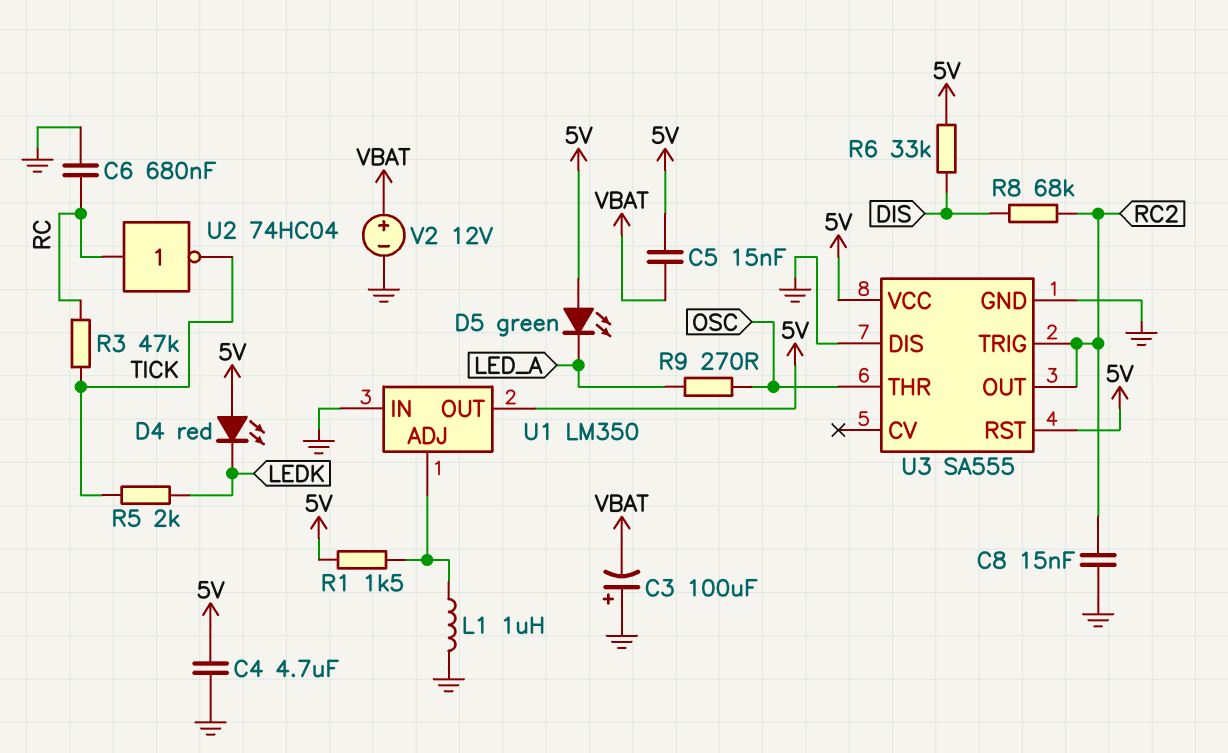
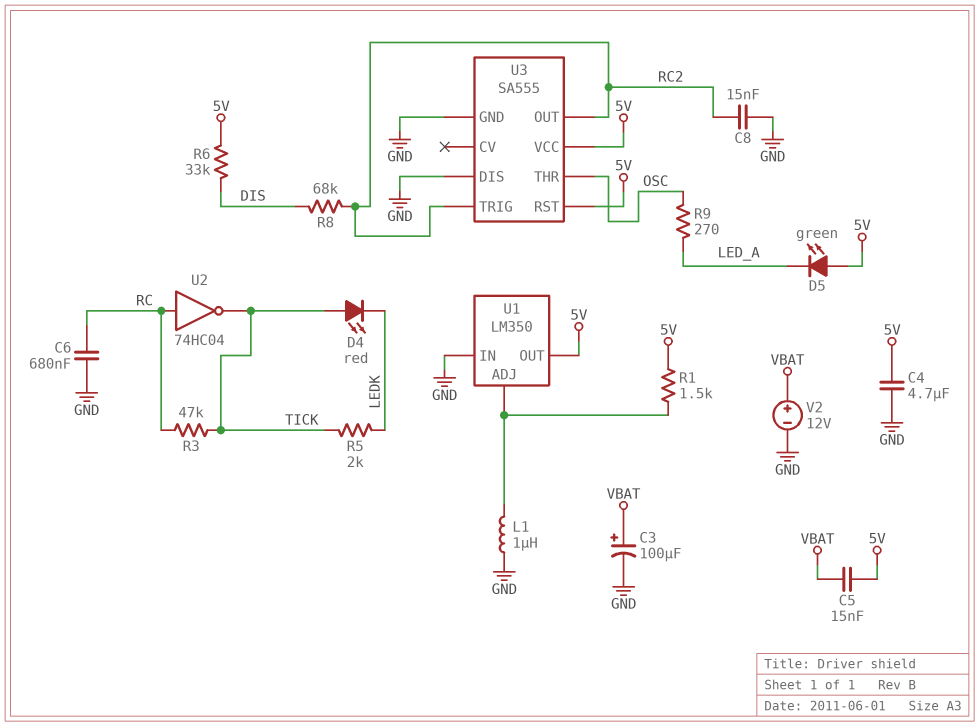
C3: 100uF (plus GND, minus VBAT) -> 100uF (plus VBAT, minus GND)
D4: LED red (A 5V, K LEDK) -> LED red (A TICK, K LEDK)

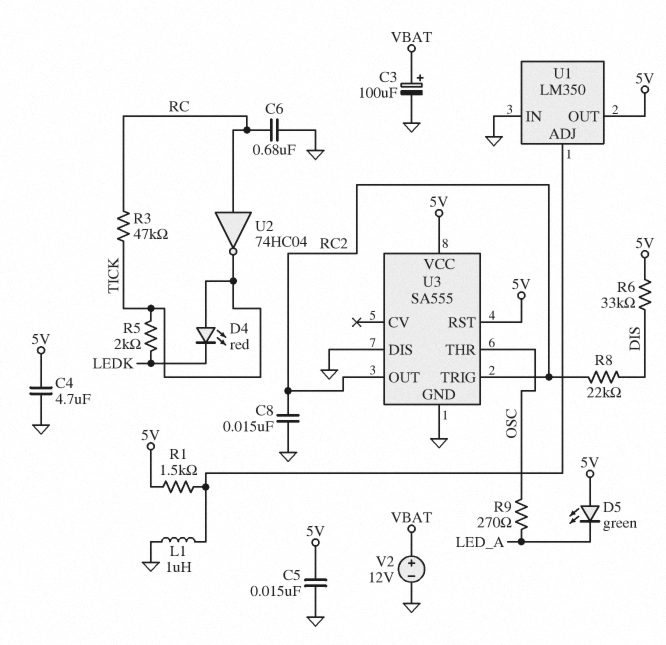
C5: 15nF (5V, VBAT) -> 15nF (5V, GND)
R8: 68k (DIS, RC2) -> 22k (DIS, RC2)

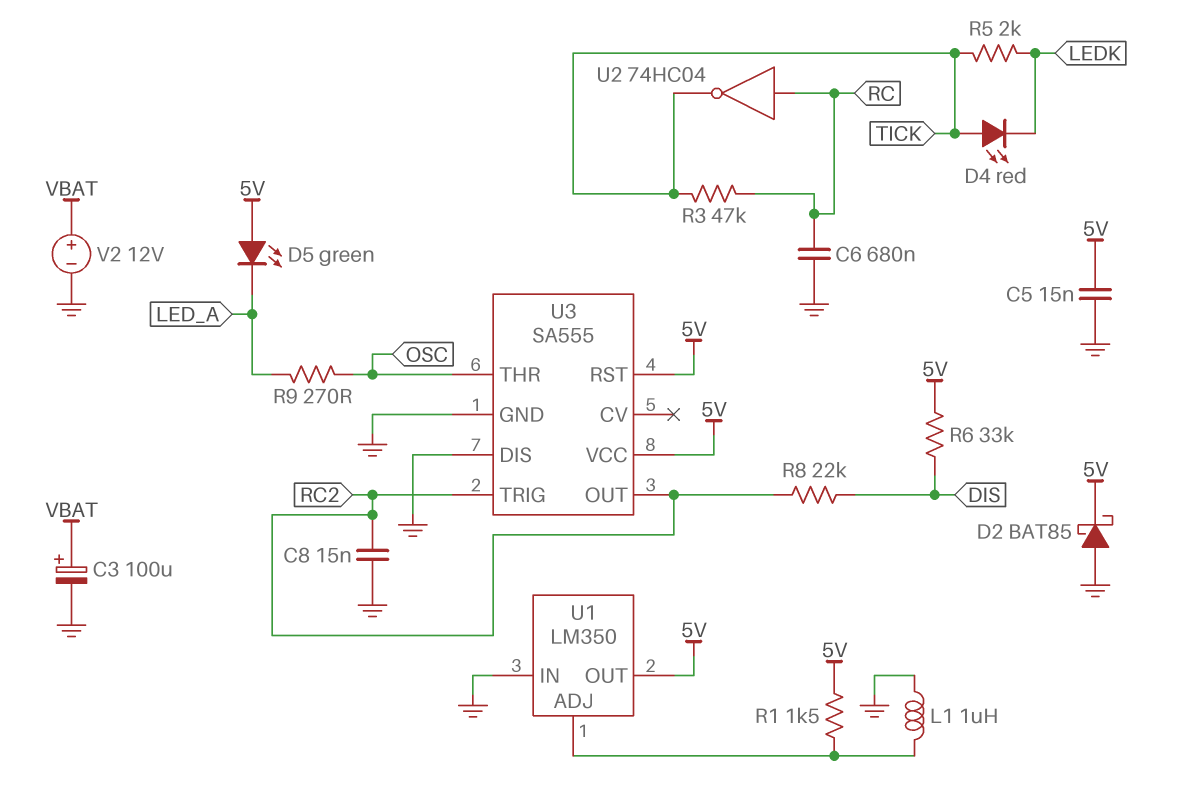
C4: 4.7uF (5V, GND) -> none
D2: none -> schottky BAT85 (A GND, K 5V)

